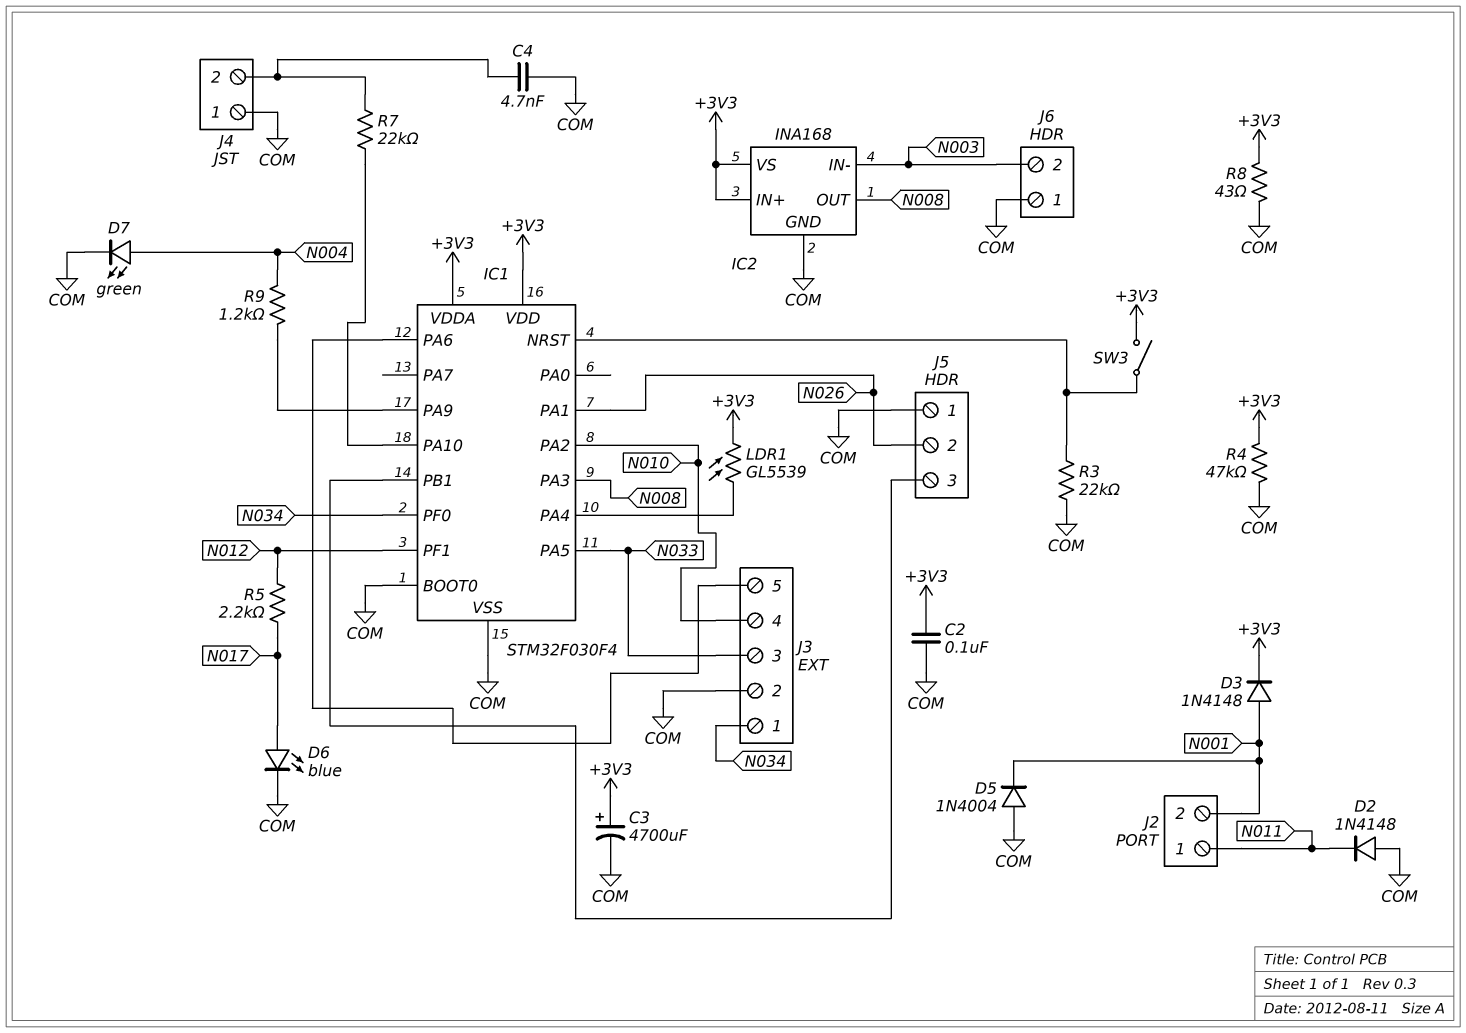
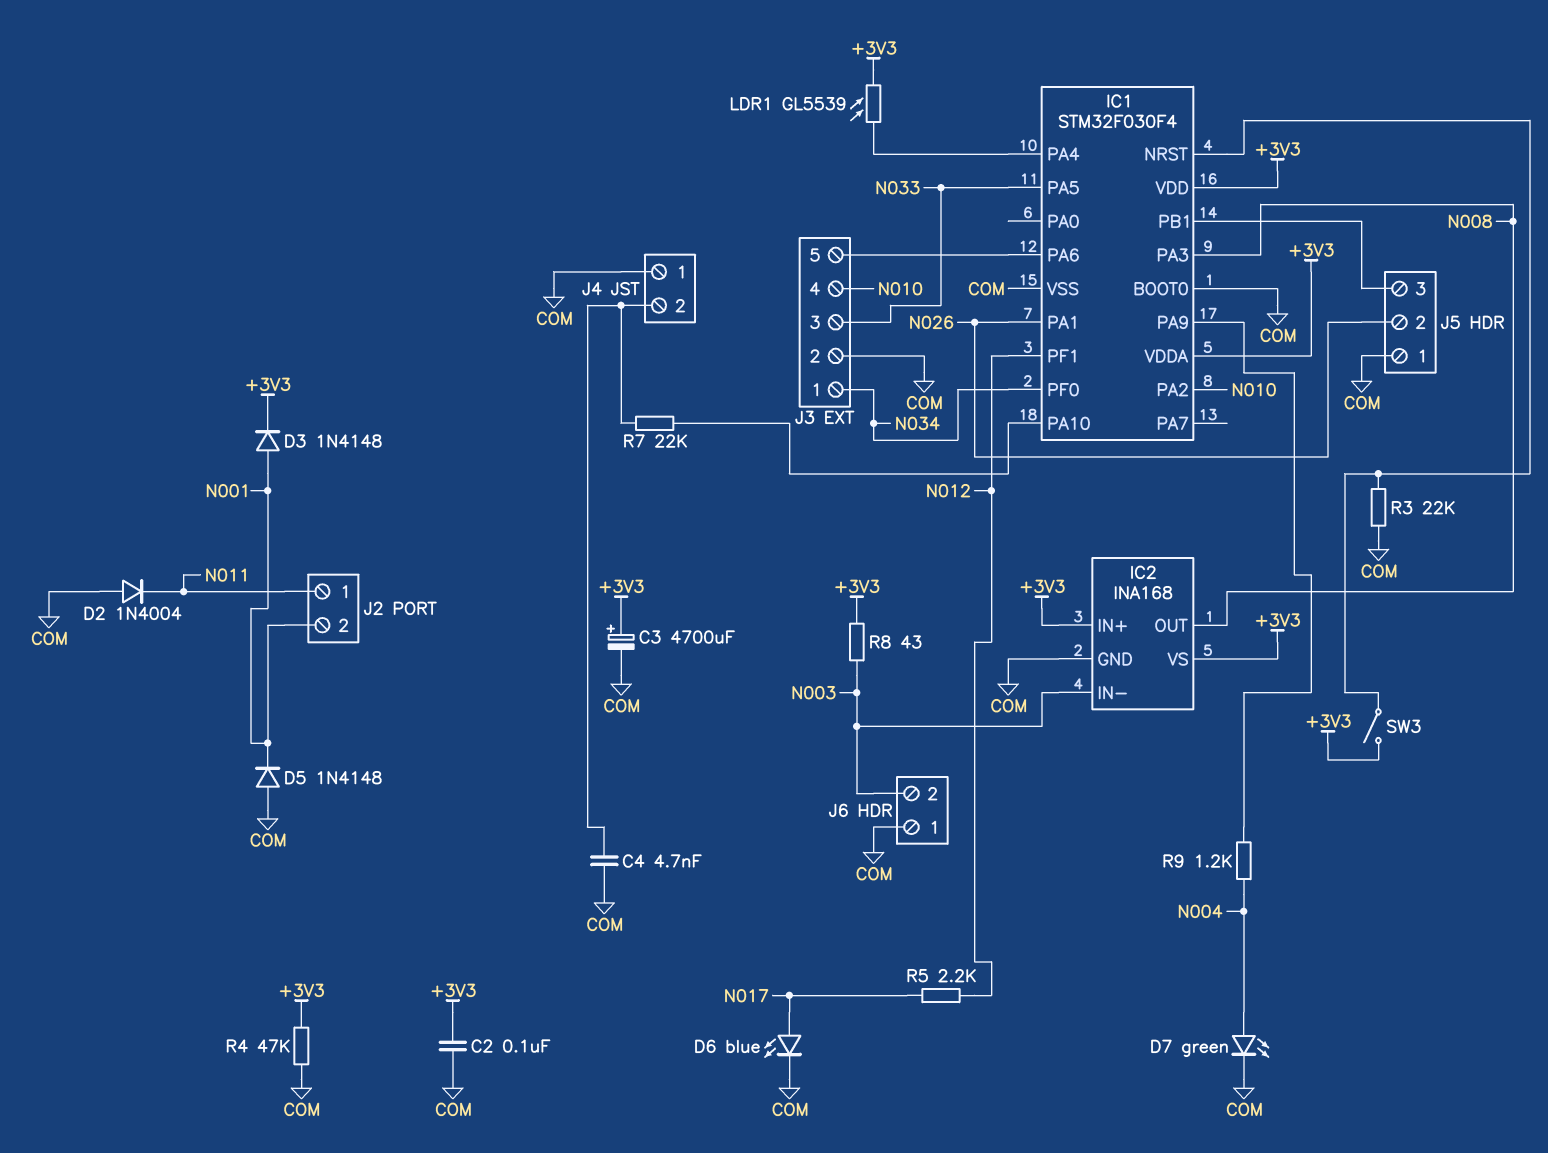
D2: diode 1N4148 (A COM, K N011) -> diode 1N4004 (A COM, K N011)
D5: diode 1N4004 (A COM, K N001) -> diode 1N4148 (A COM, K N001)
R8: 43 (+3V3, COM) -> 43 (+3V3, N003)

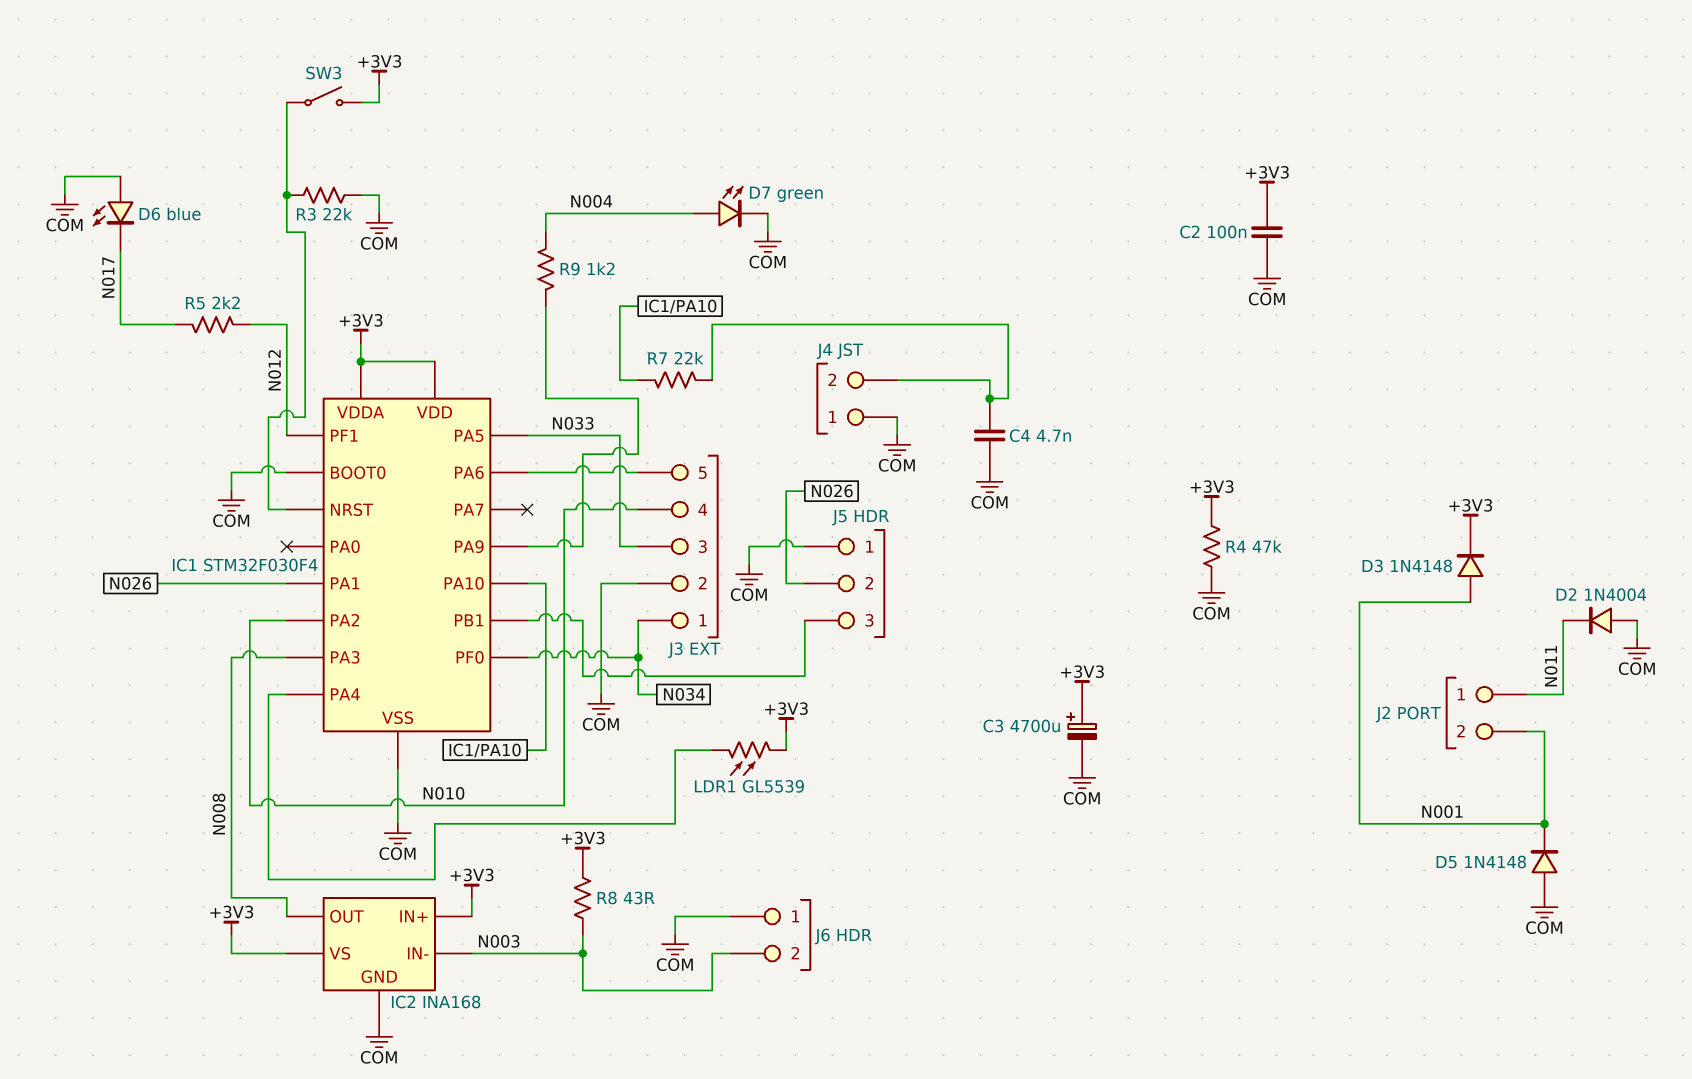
D6: LED blue (A N017, K COM) -> LED blue (A COM, K N017)

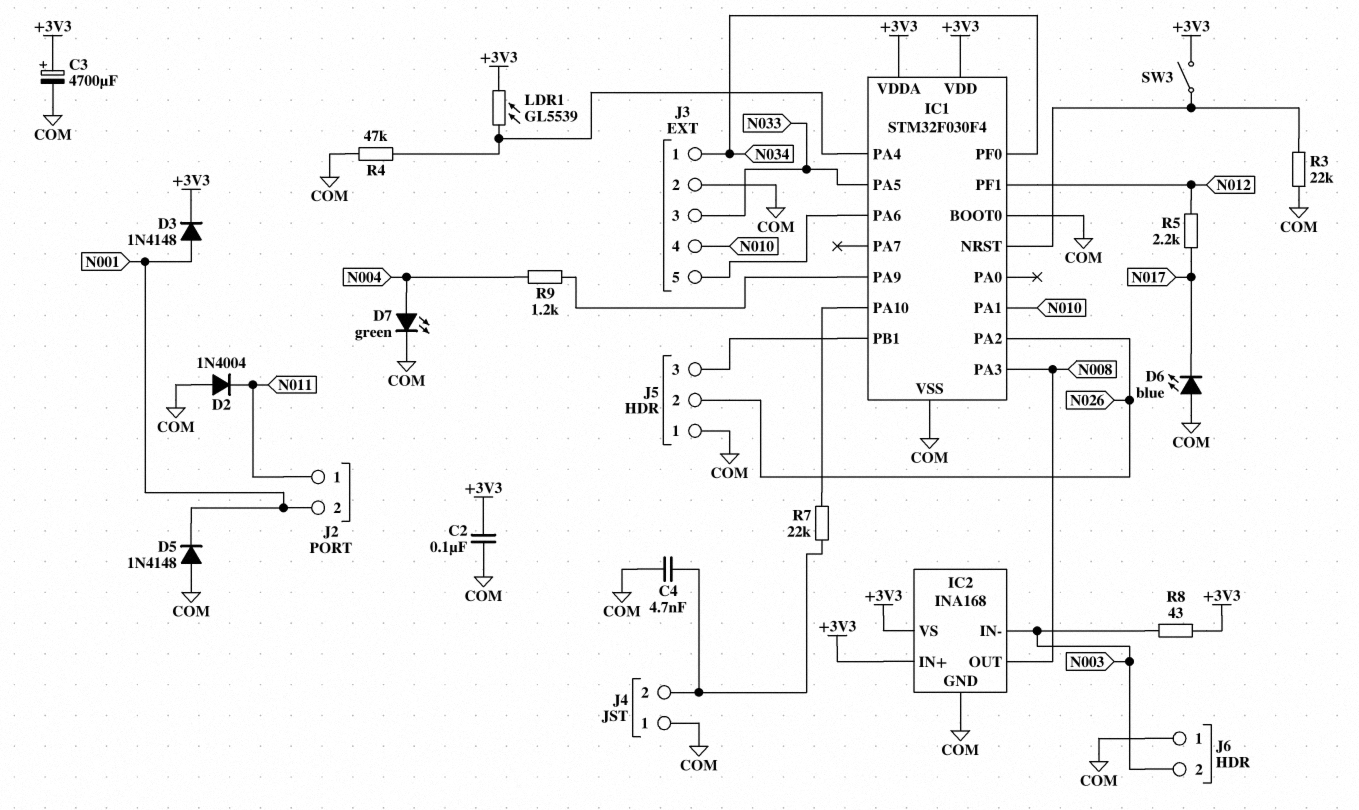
IC1 pin PA1: N026 -> N010
IC1 pin PA2: N010 -> N026
R4: 47k (+3V3, COM) -> 47k (COM, IC1/PA4)

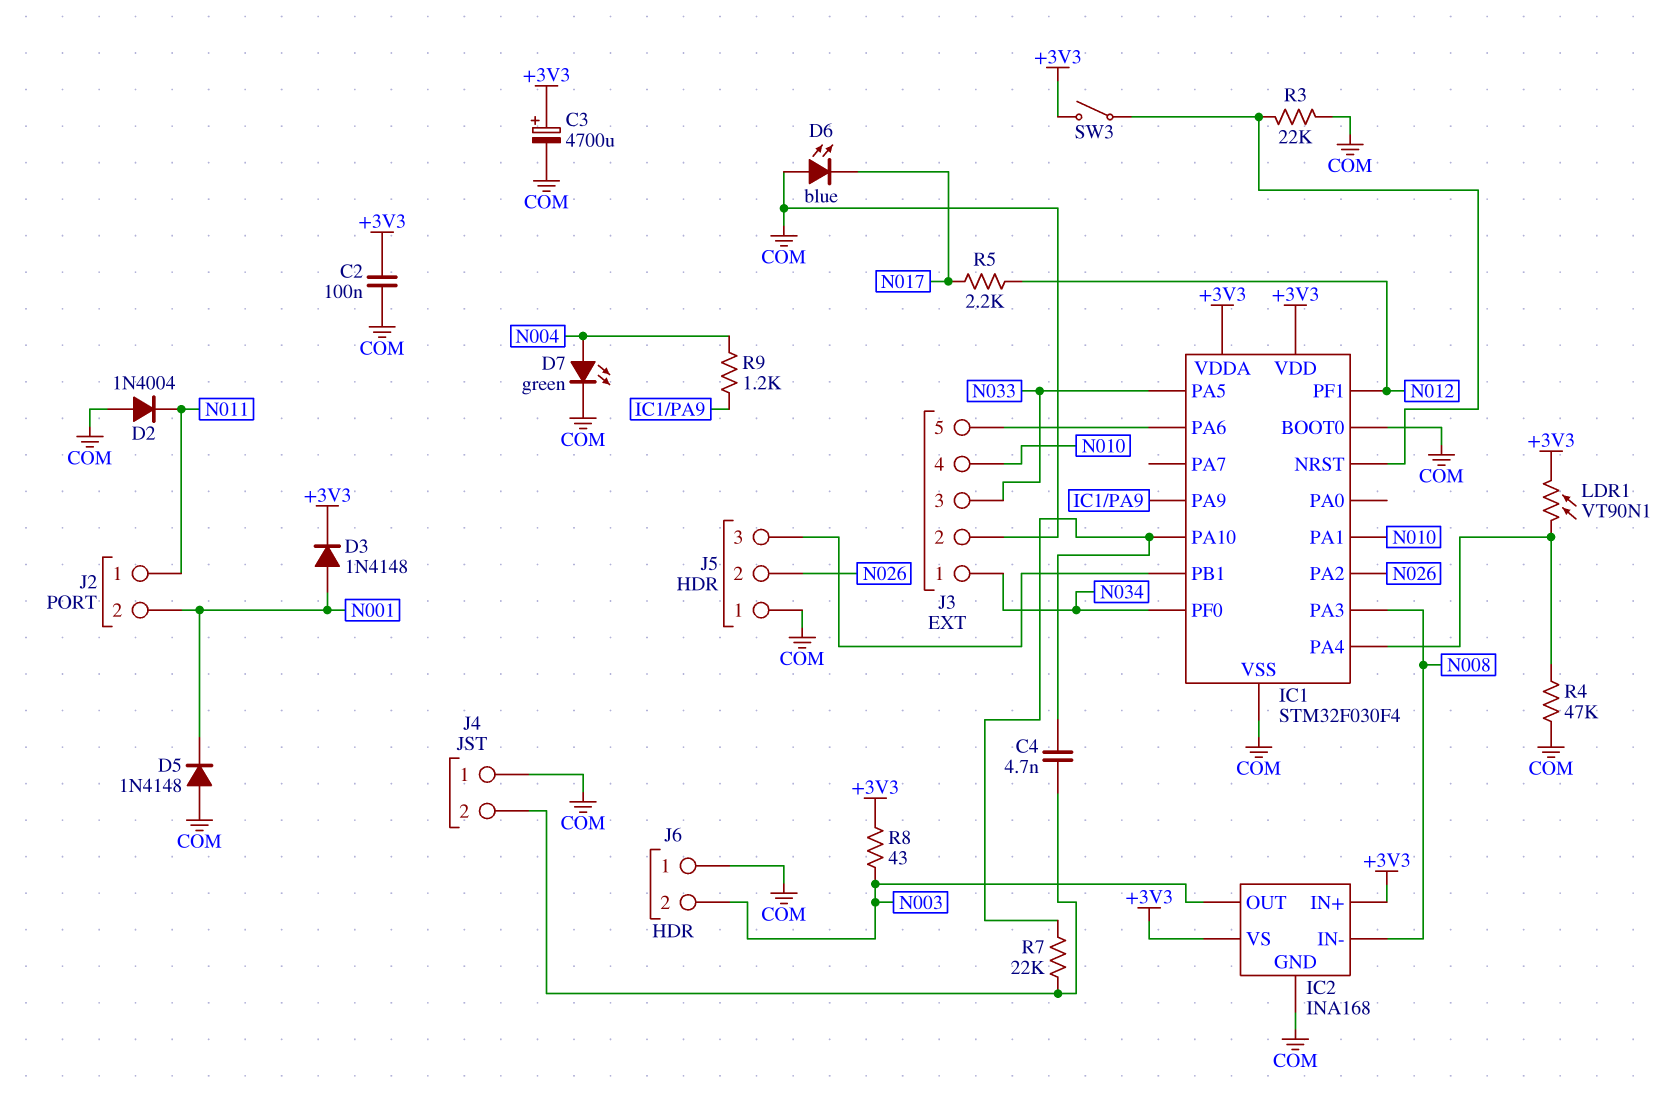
C4: 4.7nF (COM, J4/2) -> 4.7nF (IC1/PA10, J4/2)
IC2 pin IN-: N003 -> N008
IC2 pin OUT: N008 -> N003
LDR1: GL5539 (+3V3, IC1/PA4) -> VT90N1 (+3V3, IC1/PA4)

